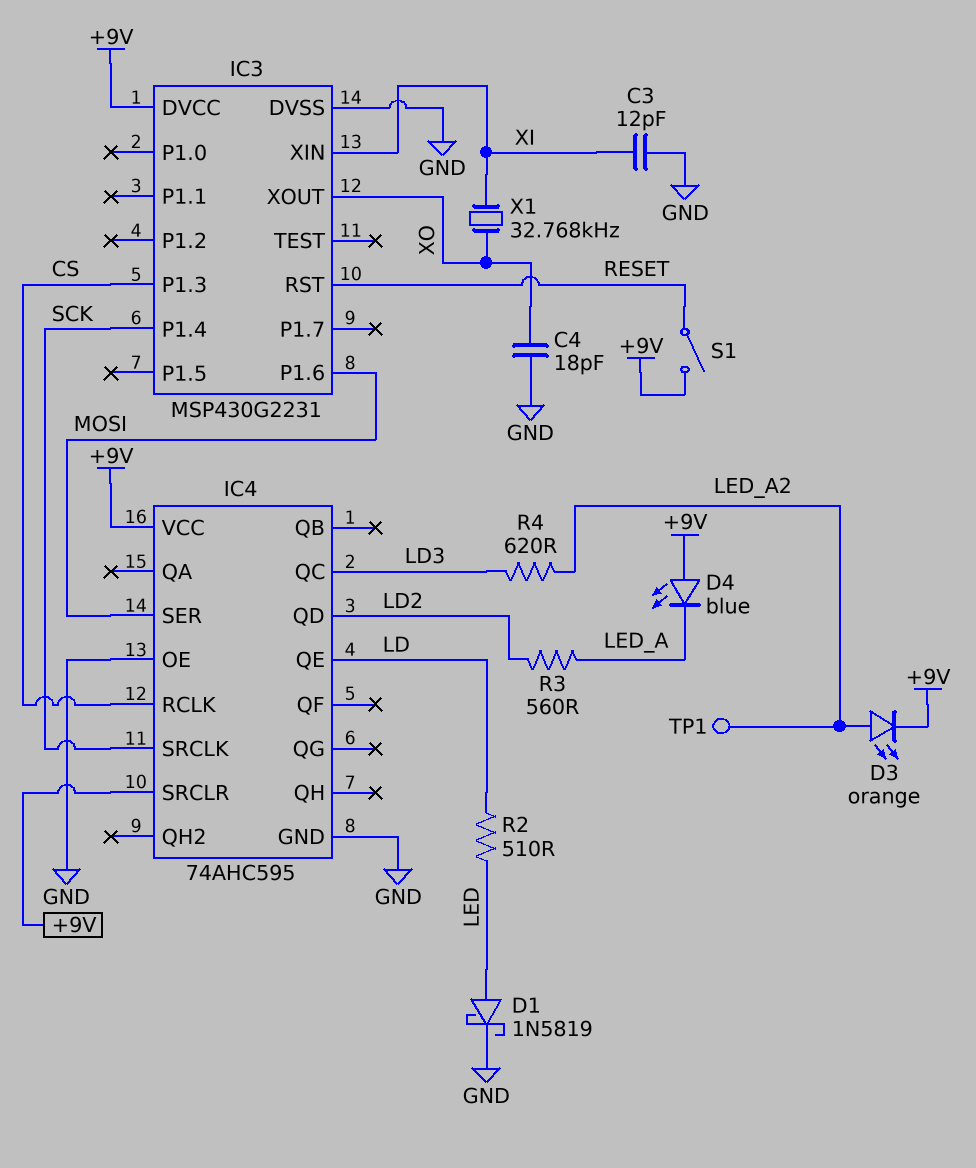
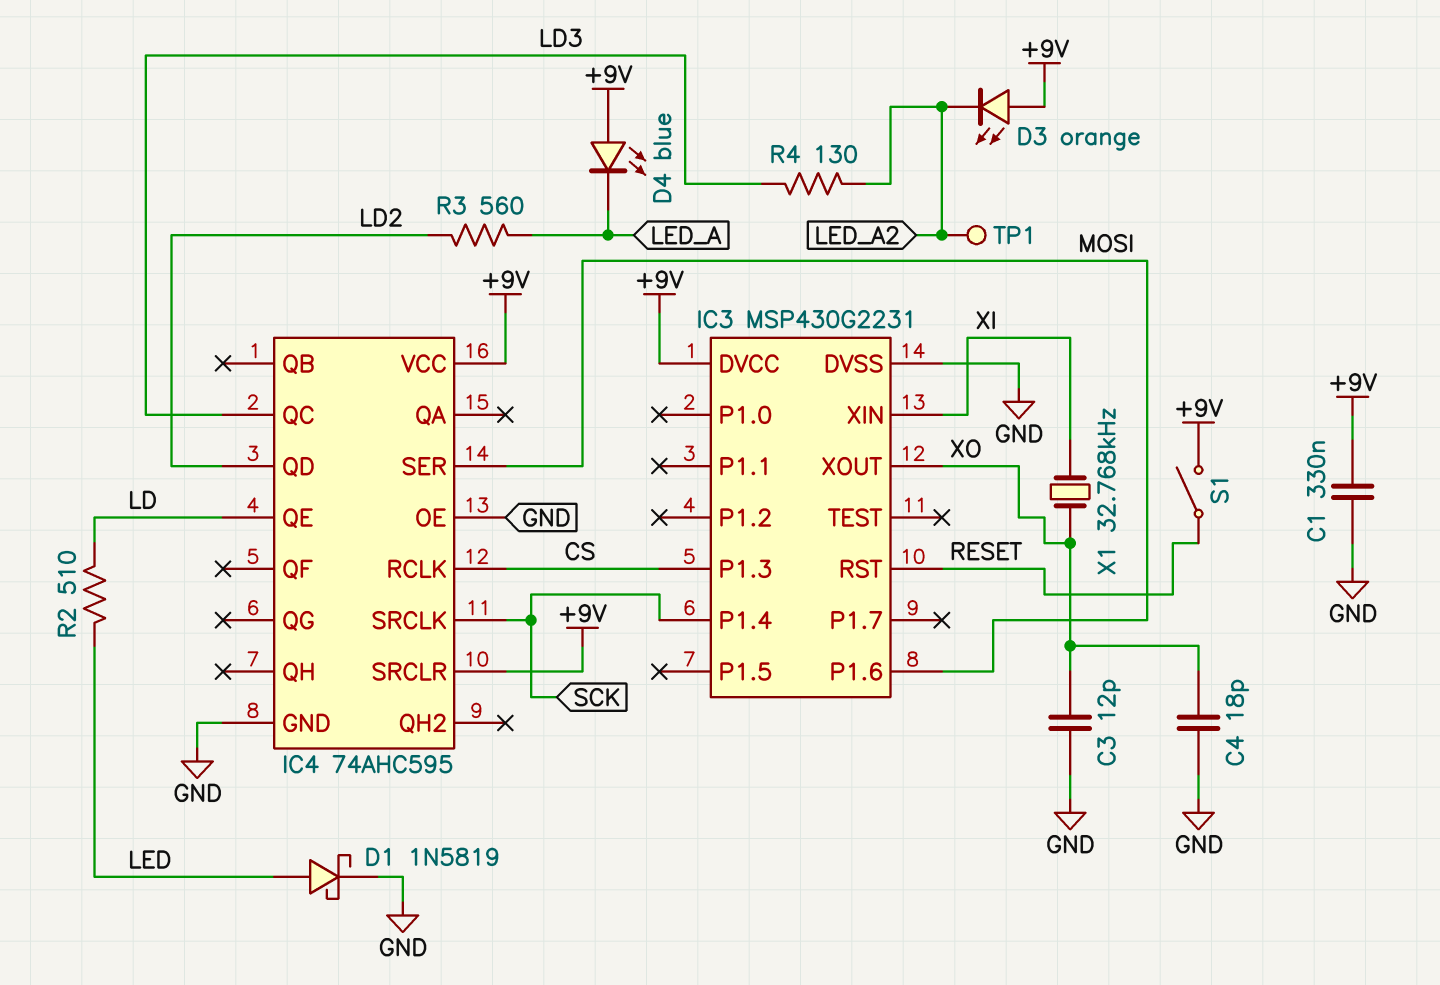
C1: none -> 330nF (+9V, GND)
C3: 12pF (GND, XI) -> 12pF (GND, XO)
D3: LED orange (A LED_A2, K +9V) -> LED orange (A +9V, K LED_A2)
R4: 620 (LD3, LED_A2) -> 130 (LD3, LED_A2)

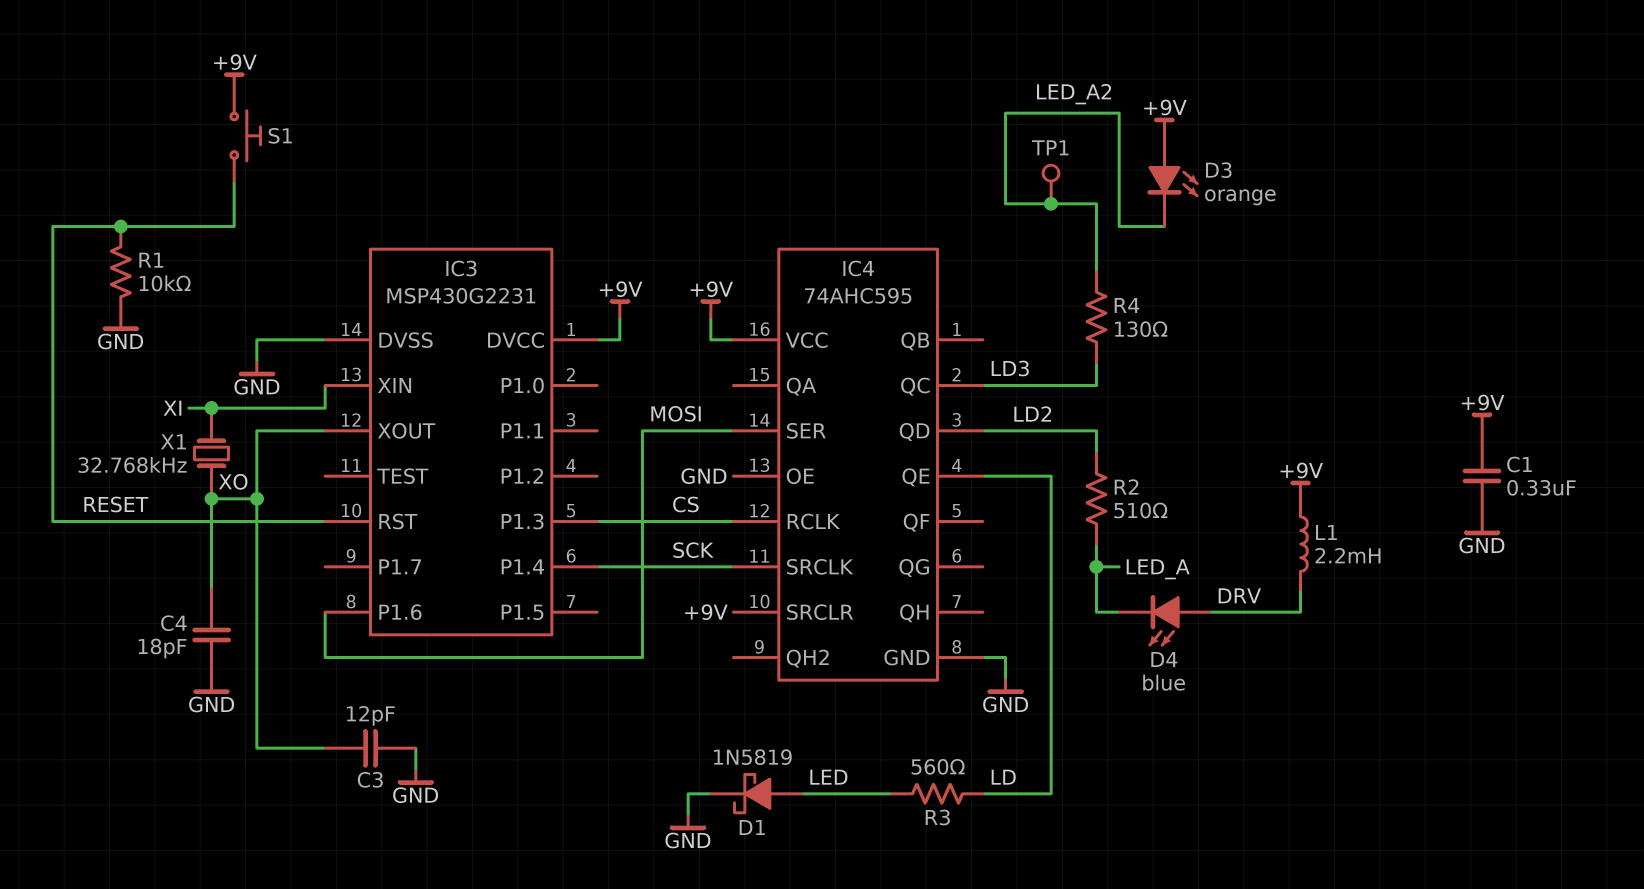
D4: LED blue (A +9V, K LED_A) -> LED blue (A DRV, K LED_A)
L1: none -> 2.2mH (+9V, DRV)
R1: none -> 10k (GND, RESET)
R2: 510 (LD, LED) -> 510 (LD2, LED_A)
R3: 560 (LD2, LED_A) -> 560 (LD, LED)
S1: switch (+9V, RESET) -> button (+9V, RESET)

